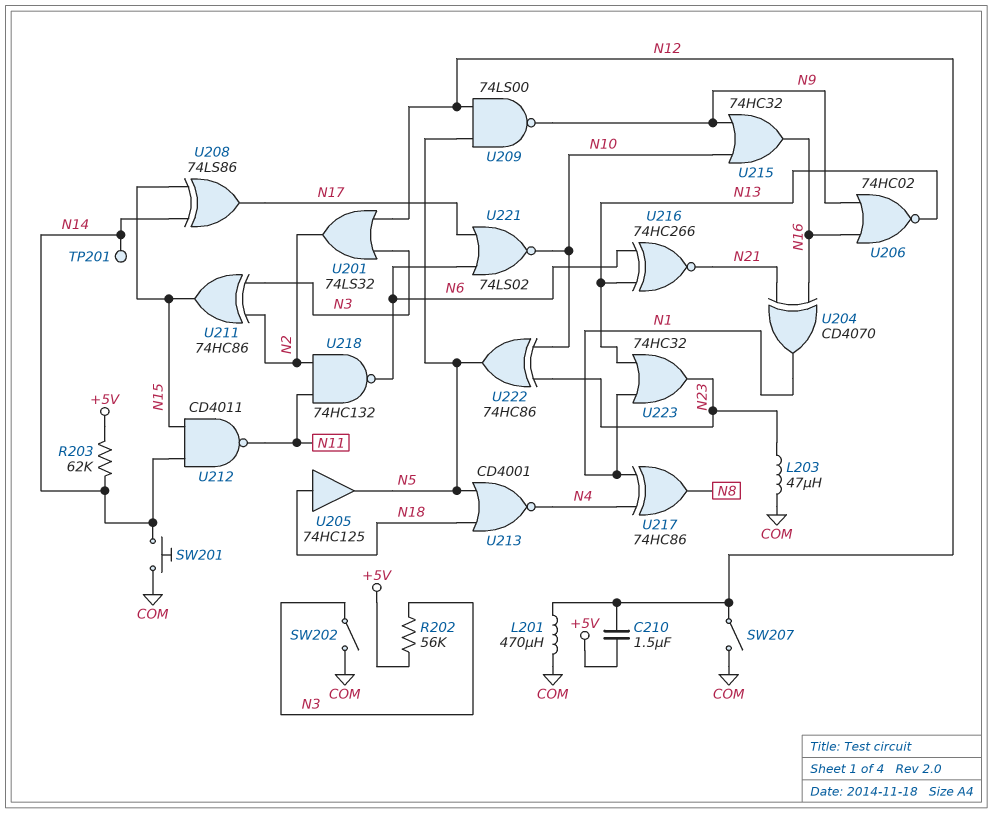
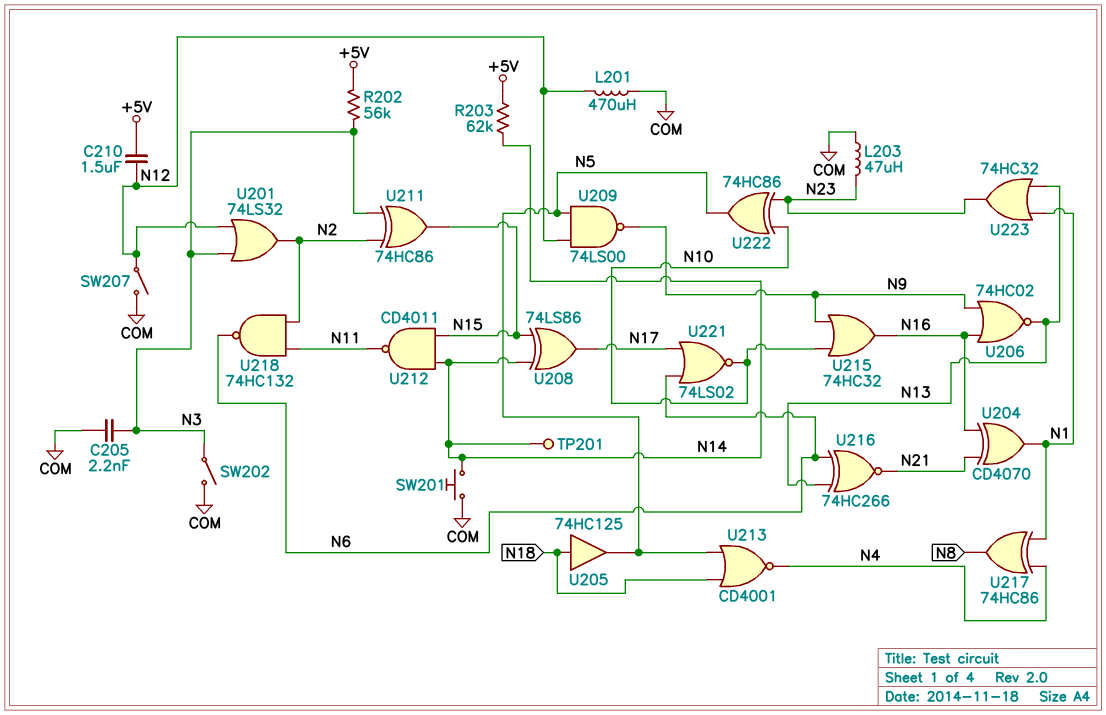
C205: none -> 2.2nF (COM, N3)

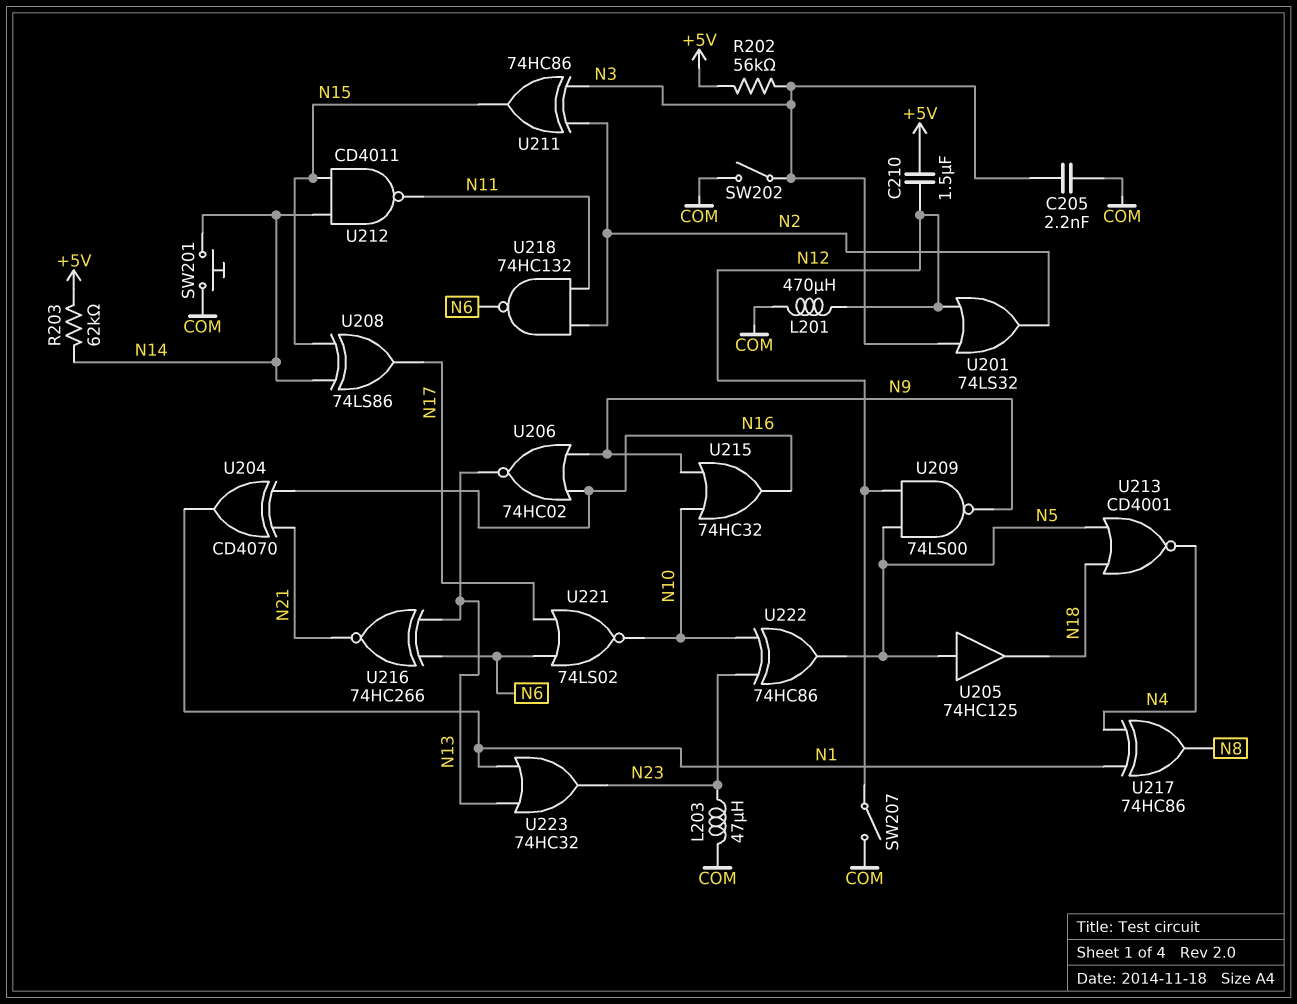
TP201: test point (N14) -> none
U205: buffer 74HC125 (in N18, out N5) -> buffer 74HC125 (in N5, out N18)

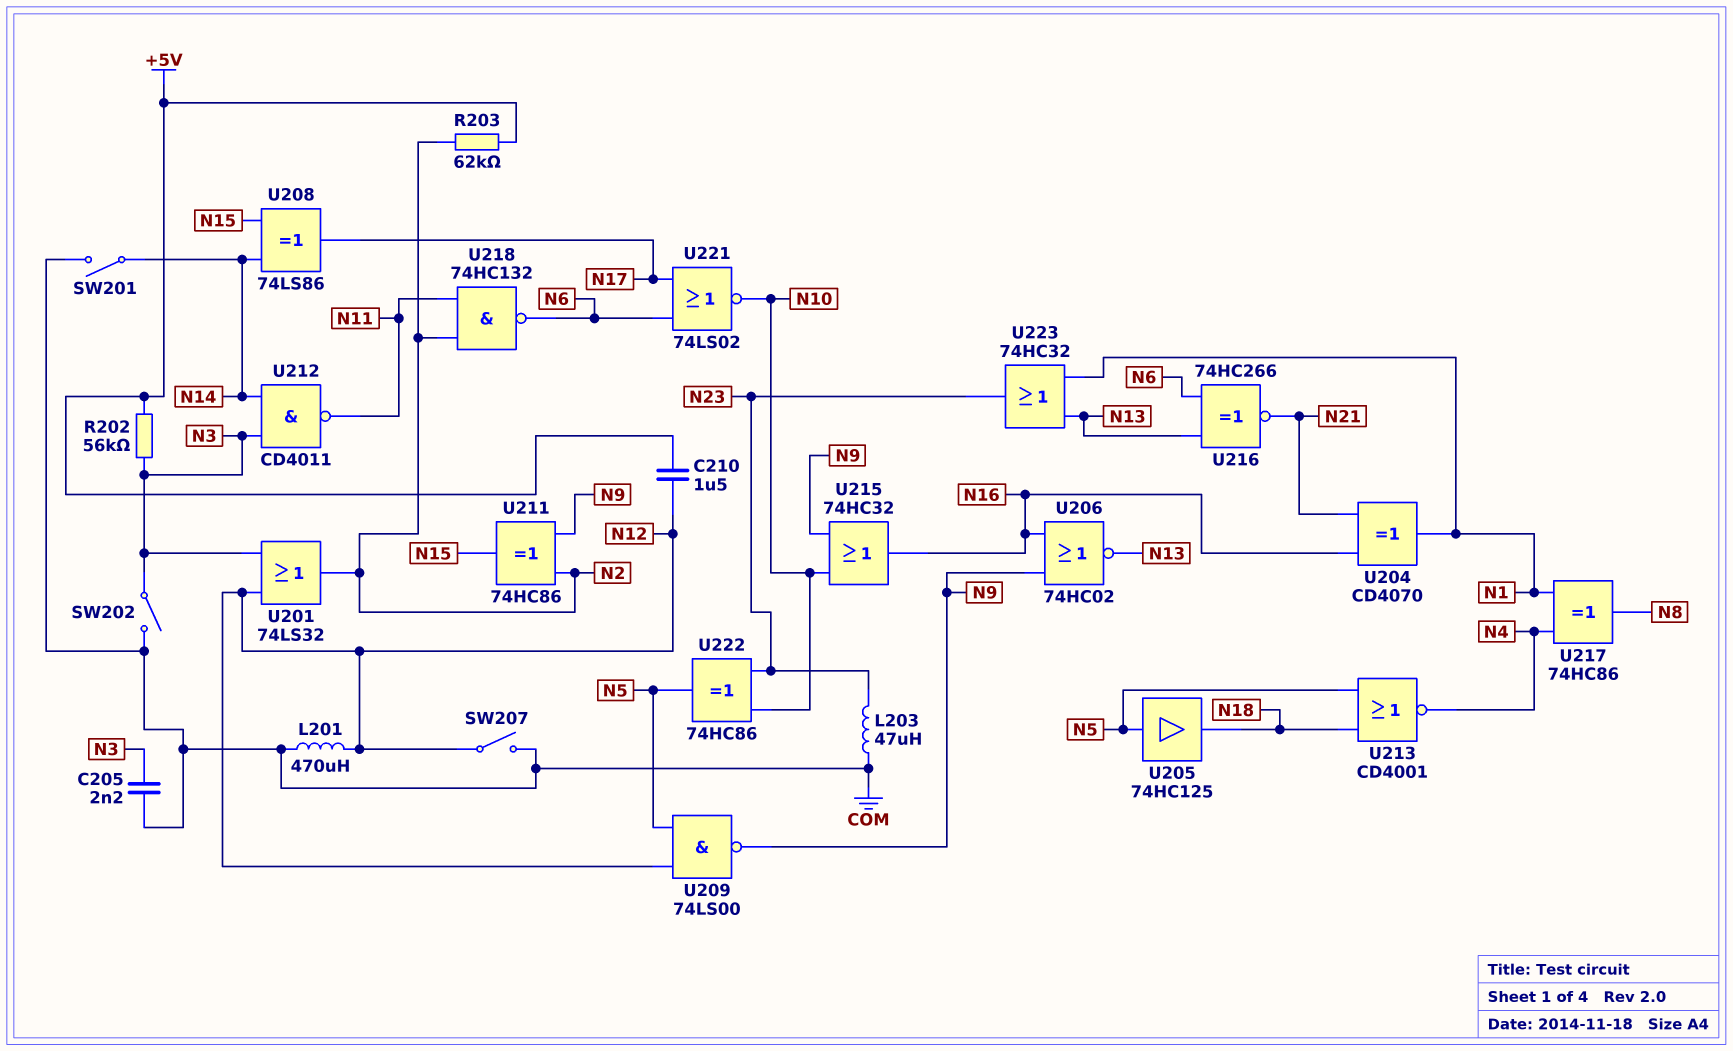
R203: 62k (+5V, N14) -> 62k (+5V, N2)
SW201: button (COM, N14) -> switch (COM, N14)
U211: XOR 74HC86 (in N2, in N3, out N15) -> XOR 74HC86 (in N2, in N9, out N15)
U212: NAND CD4011 (in N14, in N15, out N11) -> NAND CD4011 (in N3, in N14, out N11)

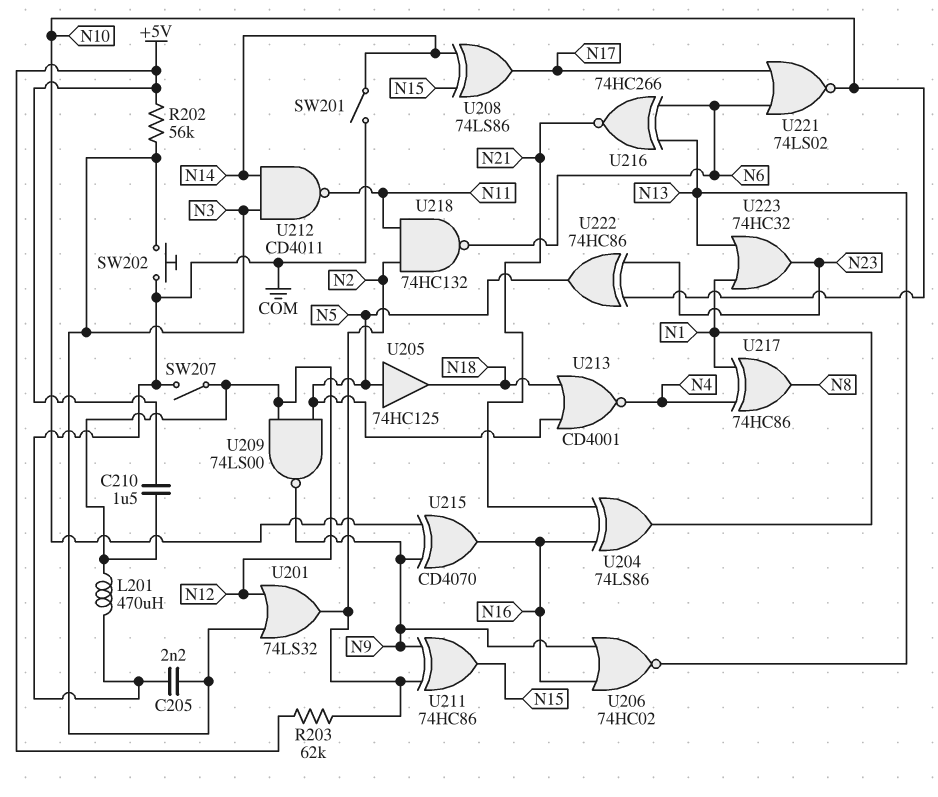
L203: 47uH (COM, N23) -> none
SW202: switch (COM, N3) -> button (COM, N3)
U204: XOR CD4070 (in N16, in N21, out N1) -> XOR 74LS86 (in N16, in N21, out N1)
U215: OR 74HC32 (in N9, in N10, out N16) -> XOR CD4070 (in N9, in N10, out N16)

